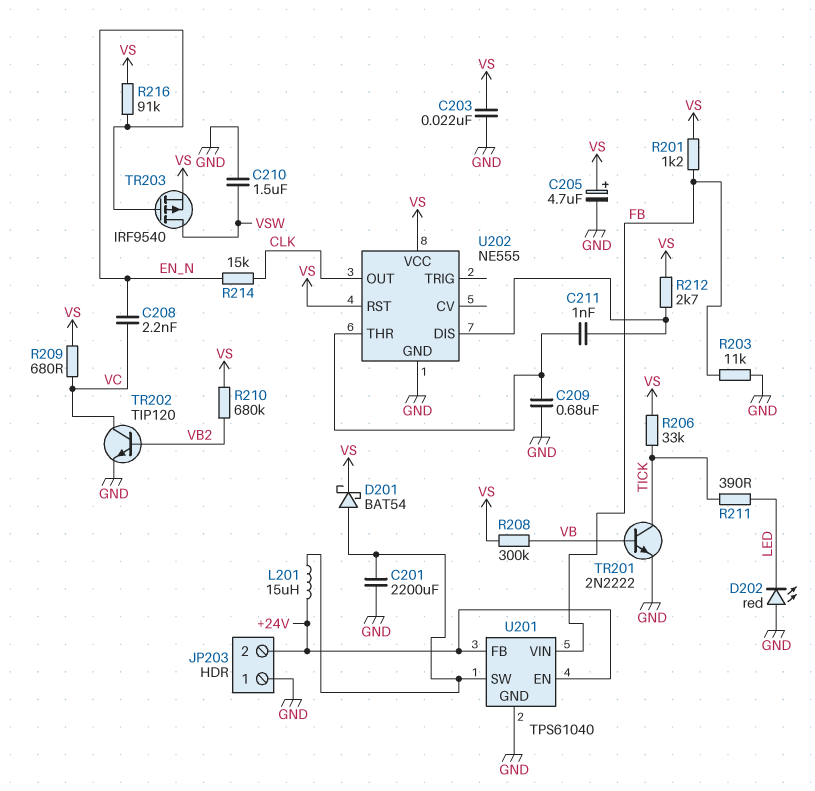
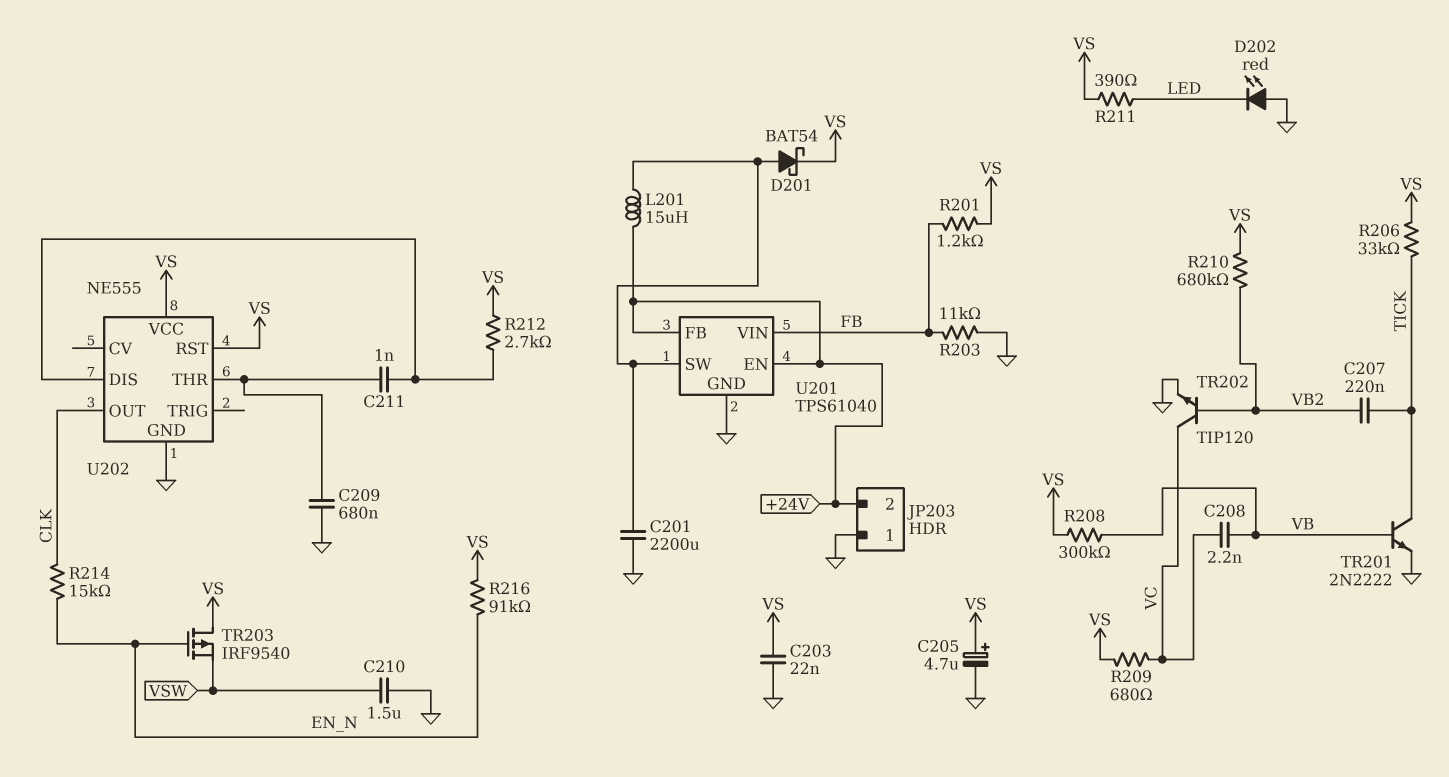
C207: none -> 220nF (TICK, VB2)
C208: 2.2nF (EN_N, VC) -> 2.2nF (VB, VC)
R211: 390 (LED, TICK) -> 390 (LED, VS)
TR203: PMOS IRF9540 (G EN_N, D VSW, S VS) -> PMOS IRF9540 (G EN_N, D VS, S VSW)

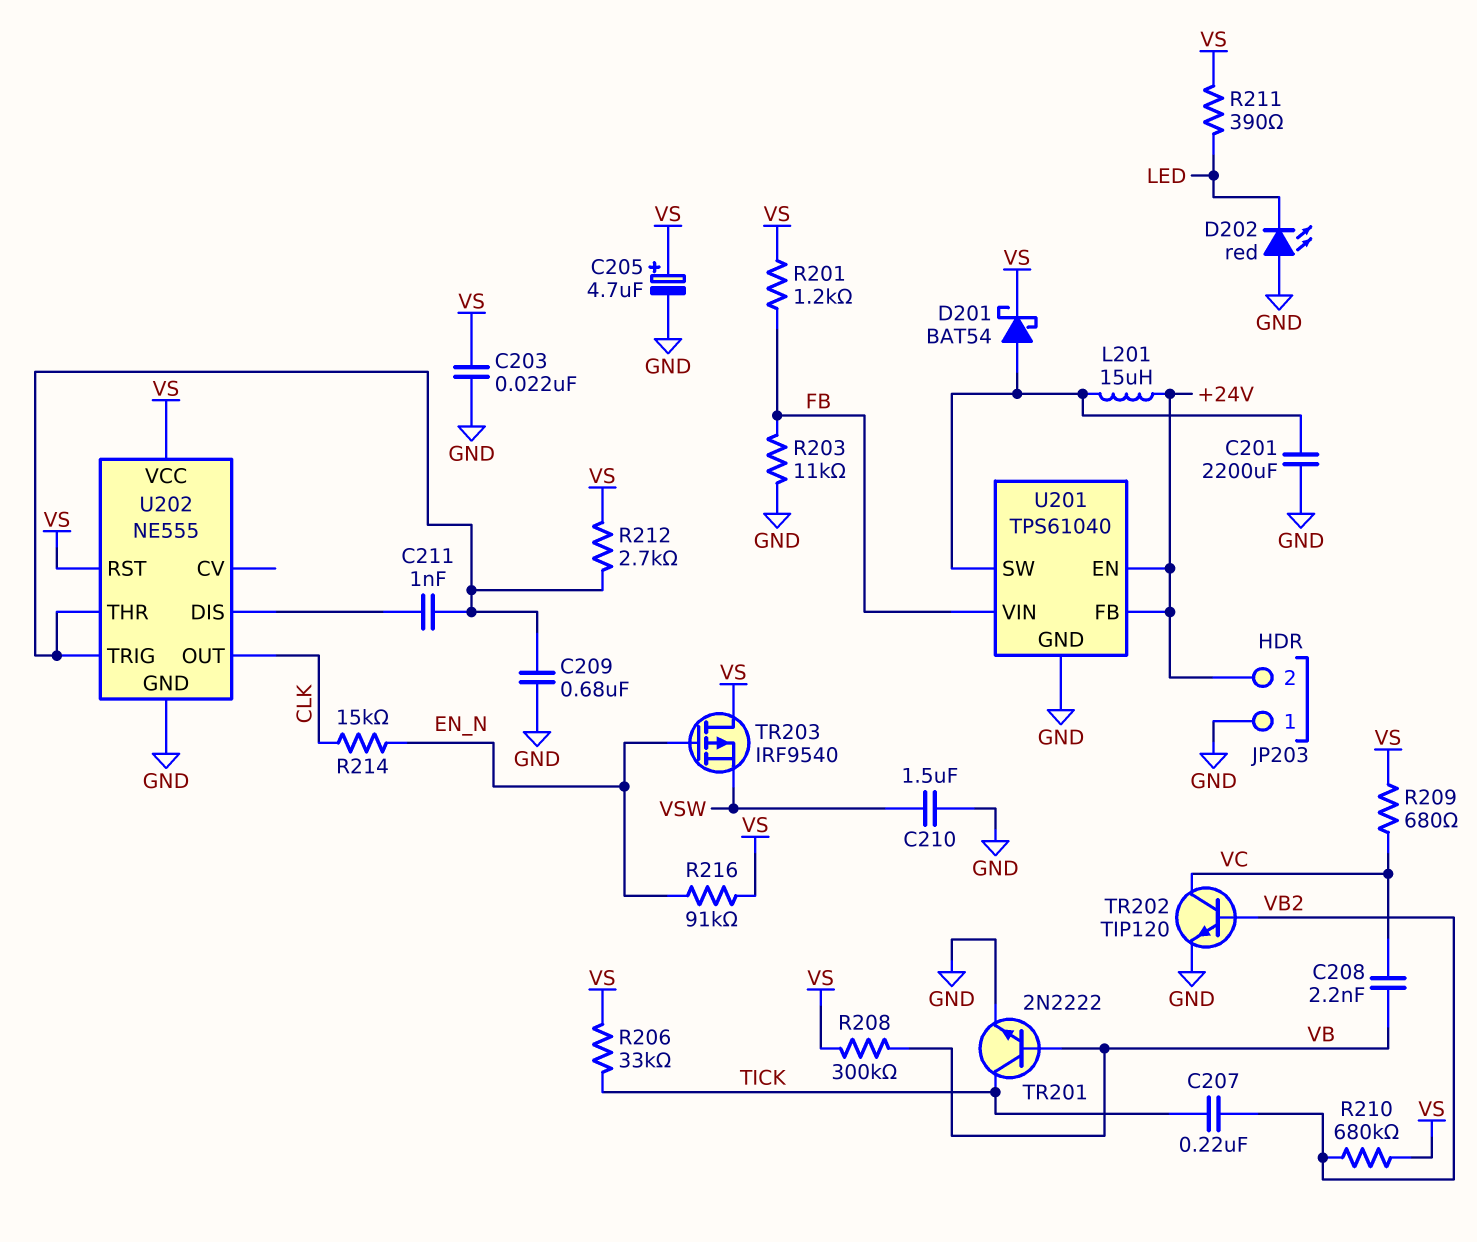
R212: 2.7k (U202/DIS, VS) -> 2.7k (U202/THR, VS)
U202 pin TRIG: none -> U202/THR

